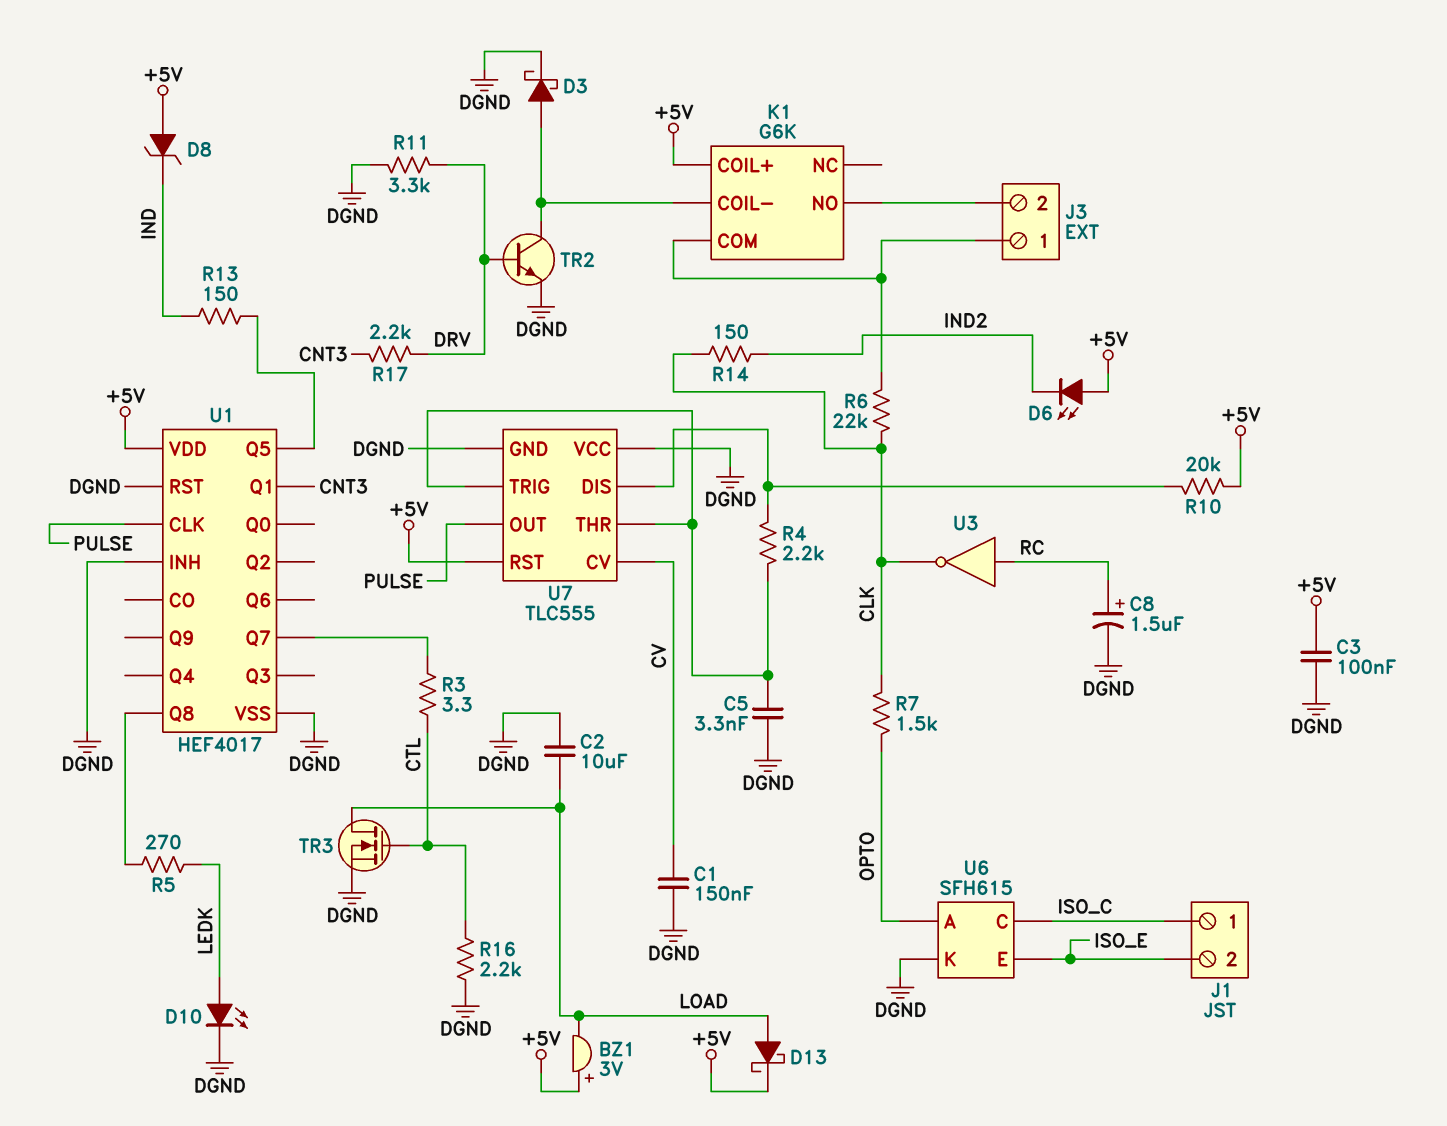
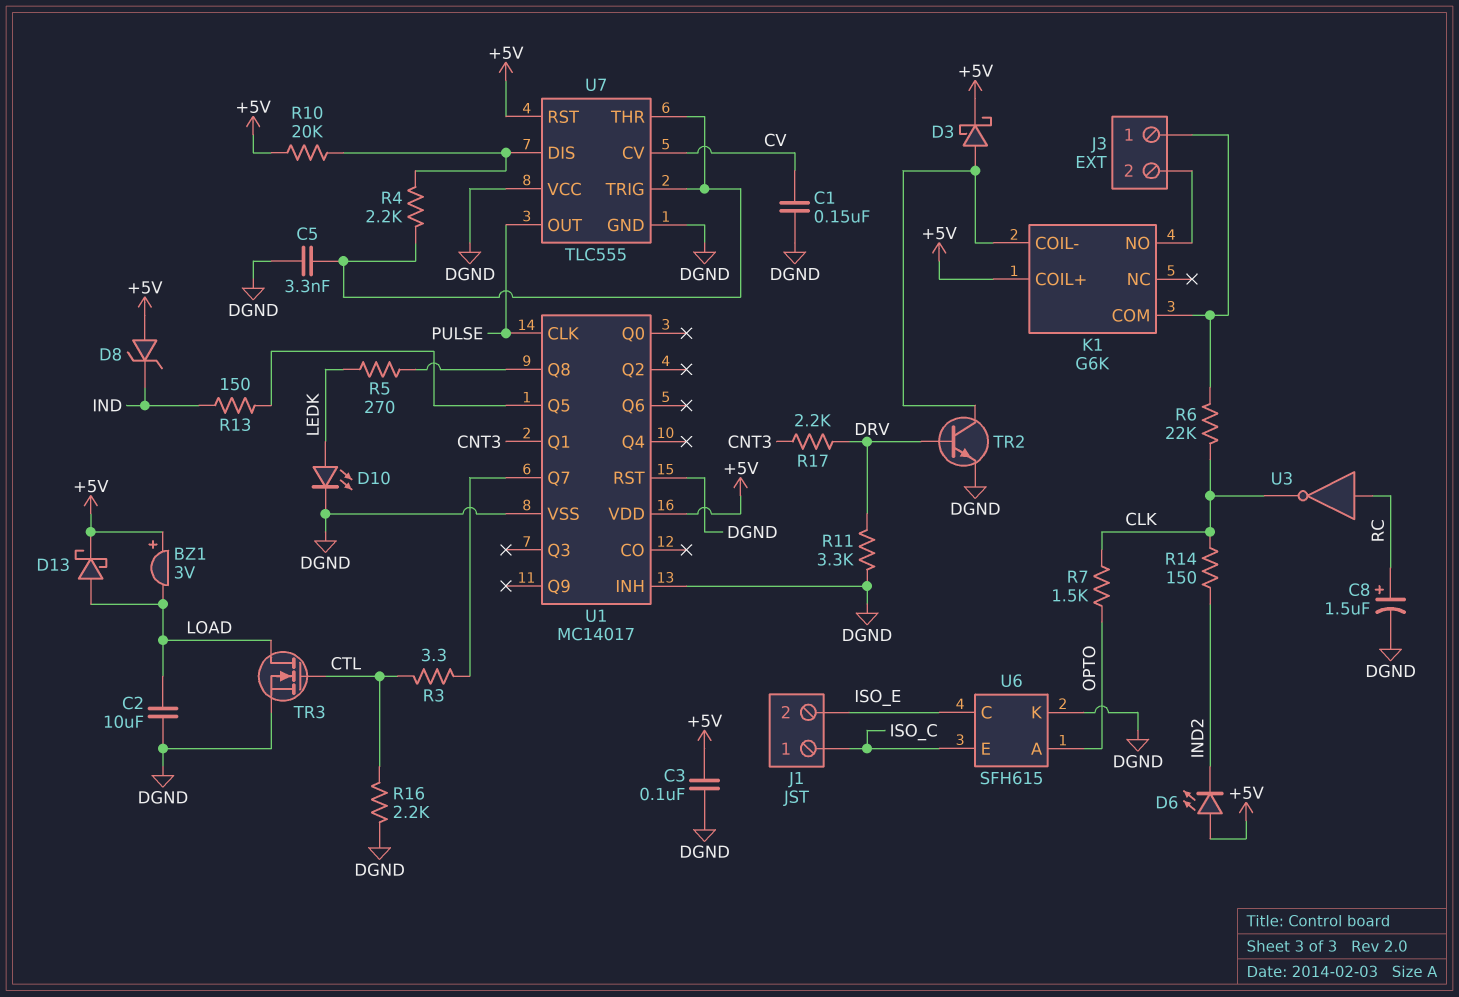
D3: schottky (A K1/COIL-, K DGND) -> schottky (A K1/COIL-, K +5V)
U1: HEF4017 -> MC14017
U6 pin C: ISO_C -> ISO_E
U6 pin E: ISO_E -> ISO_C

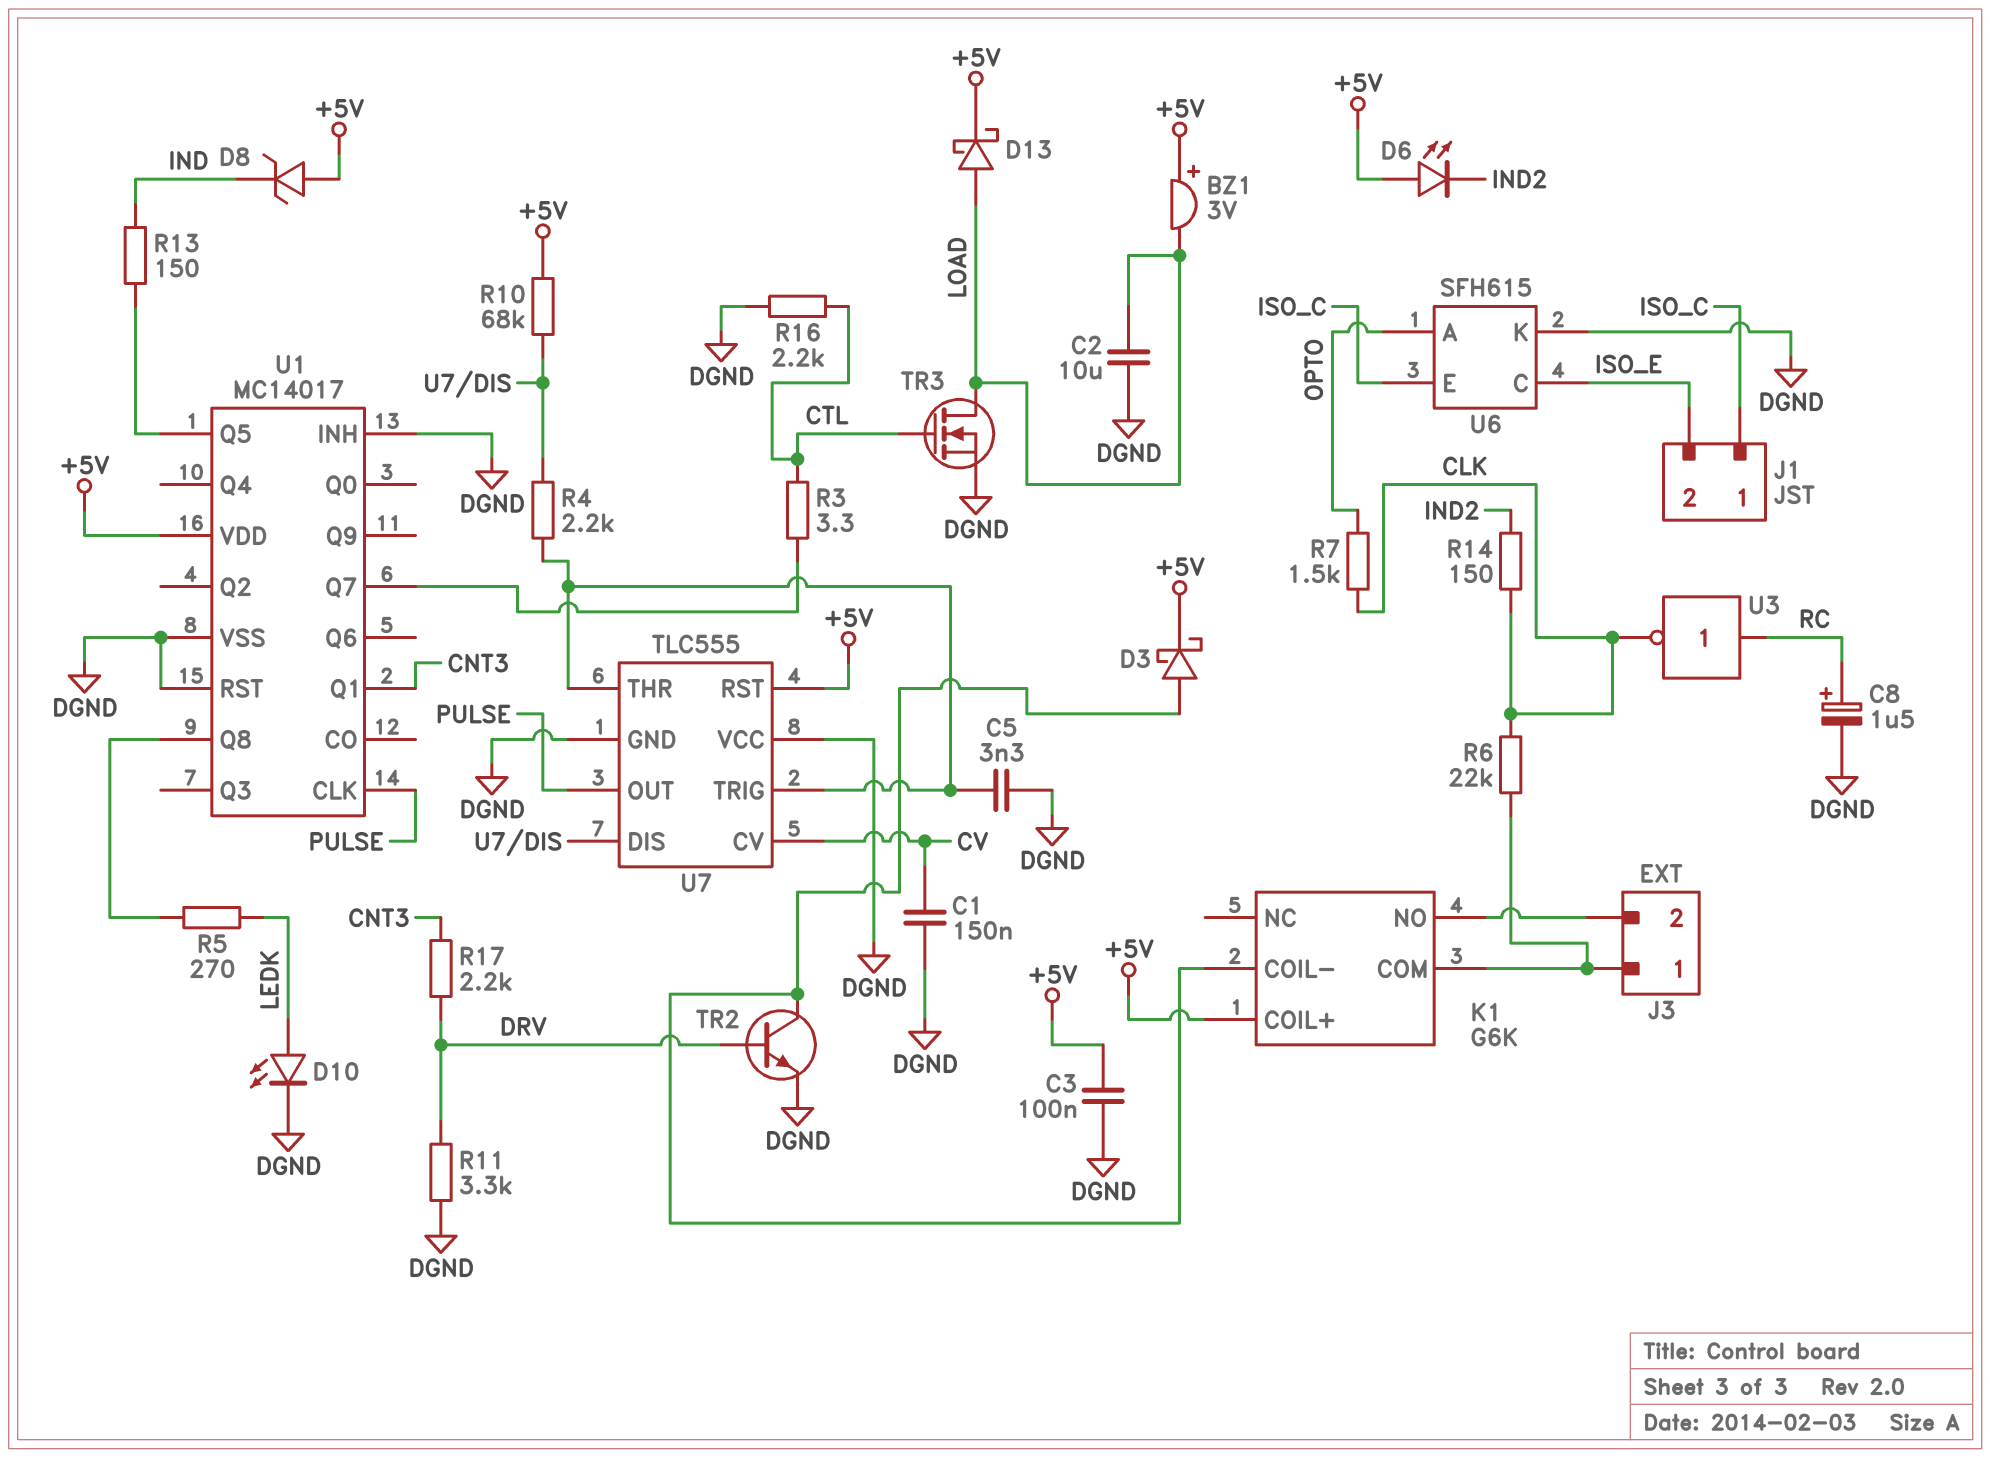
R10: 20k (+5V, U7/DIS) -> 68k (+5V, U7/DIS)

